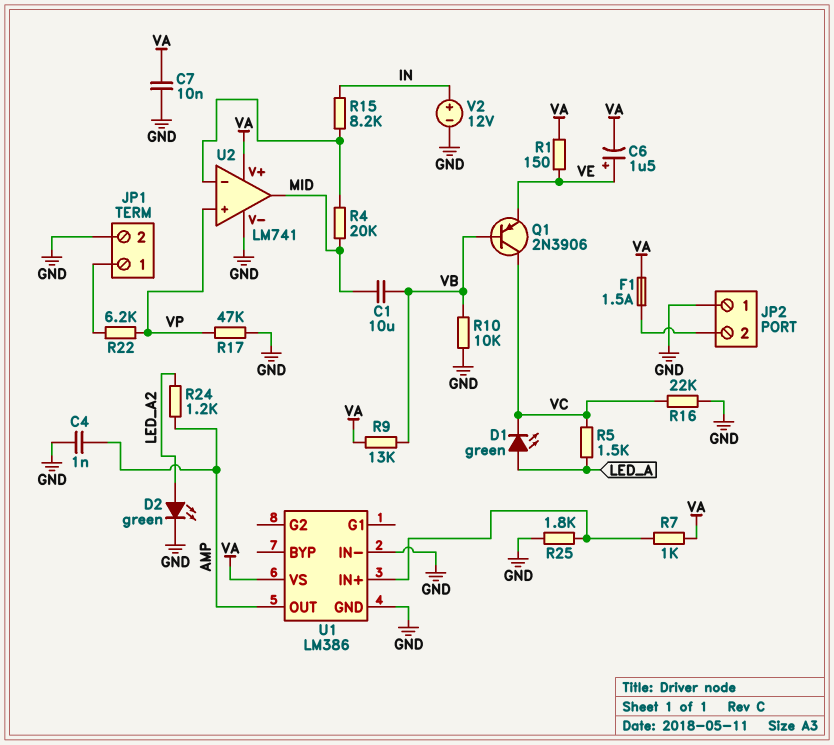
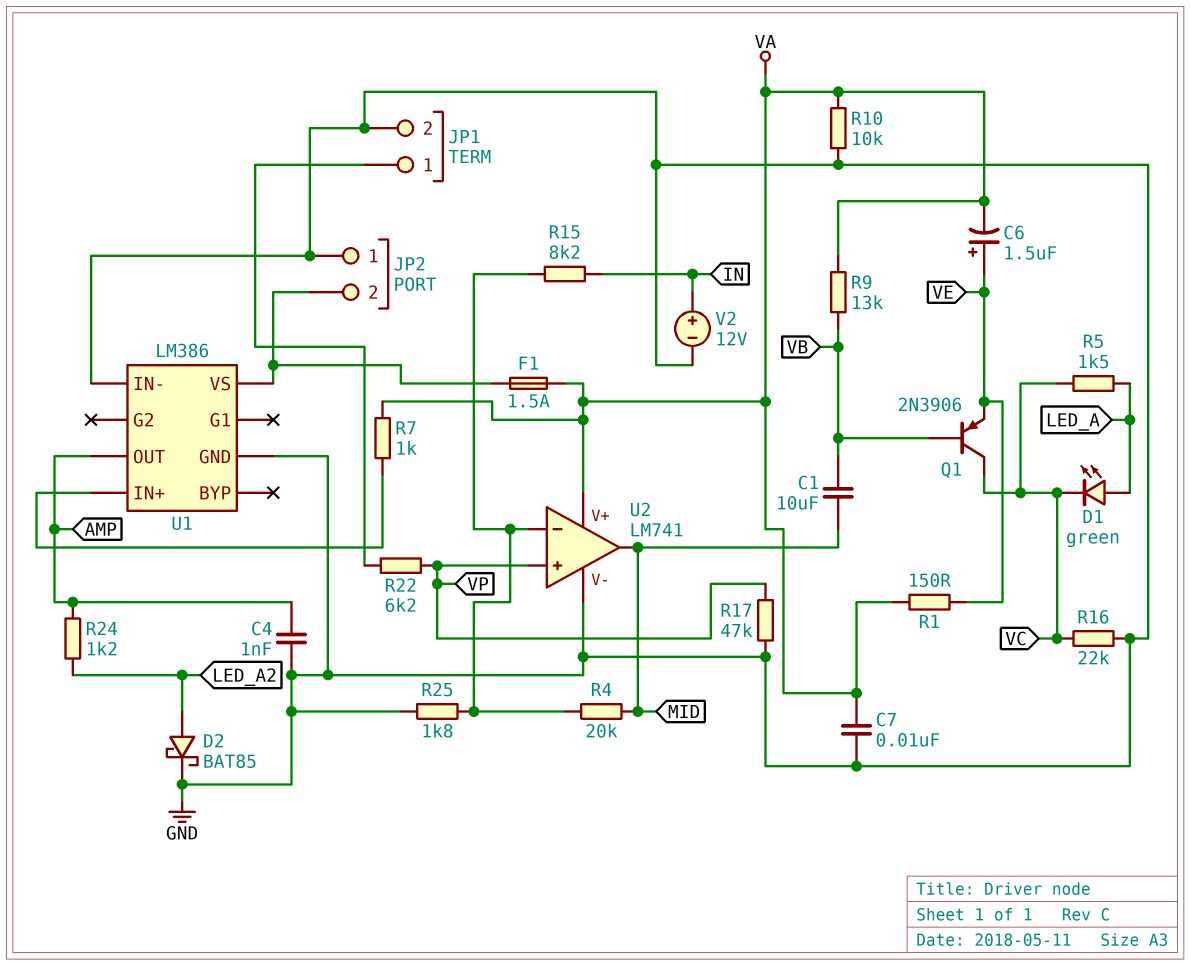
D2: LED green (A LED_A2, K GND) -> schottky BAT85 (A LED_A2, K GND)
R10: 10k (GND, VB) -> 10k (GND, VA)
R25: 1.8k (GND, U1/IN+) -> 1.8k (GND, U2/in-)
U1 pin VS: VA -> JP2/2

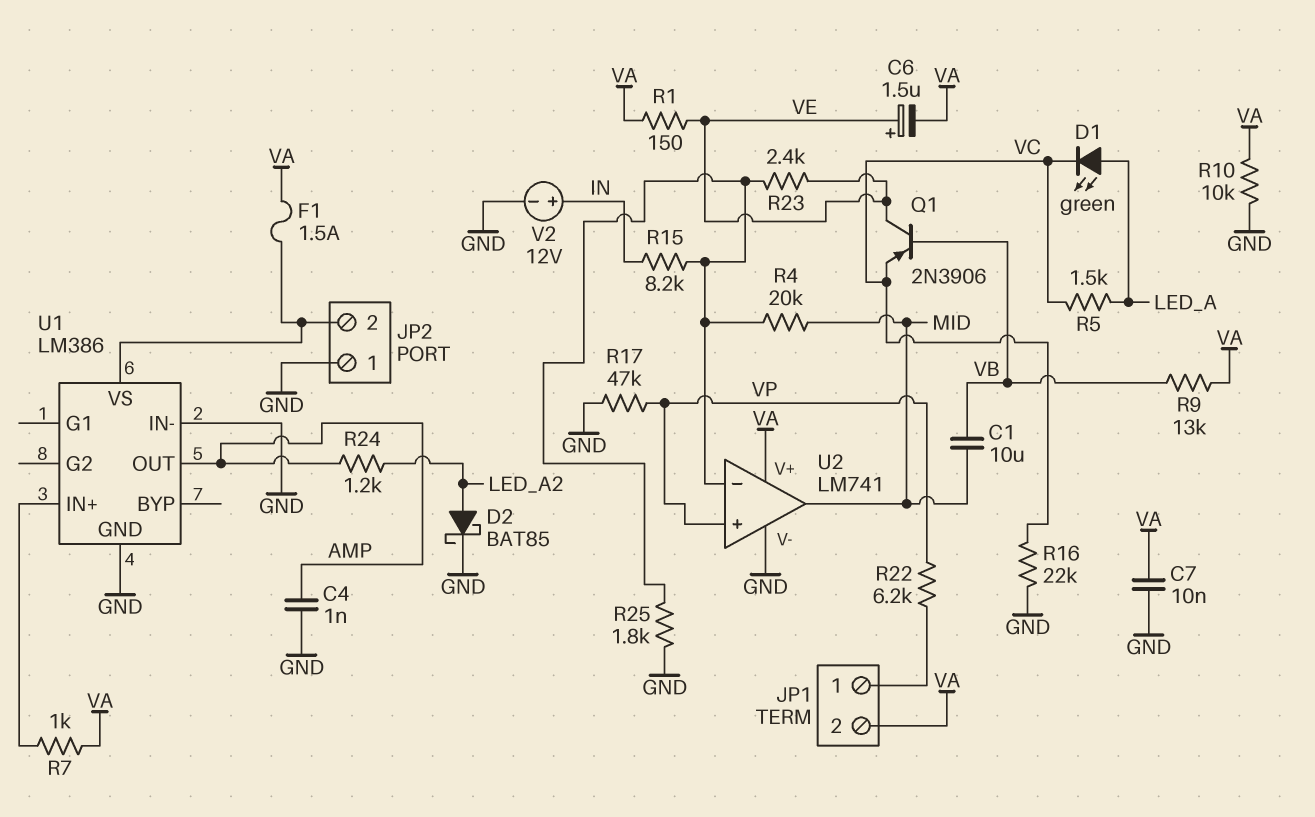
JP1 pin 2: GND -> VA
Q1: PNP 2N3906 (B VB, C VC, E VE) -> PNP 2N3906 (B VB, C VE, E VC)
R23: none -> 2.4k (U2/in-, VE)

